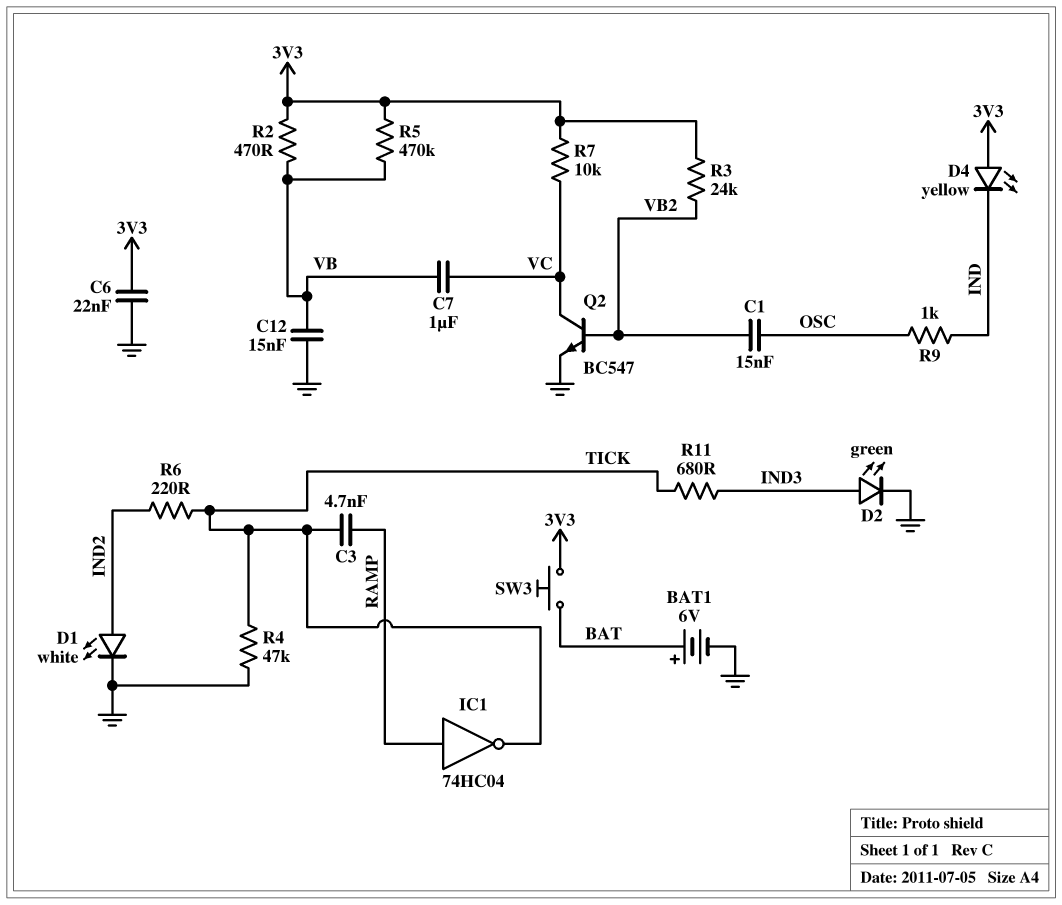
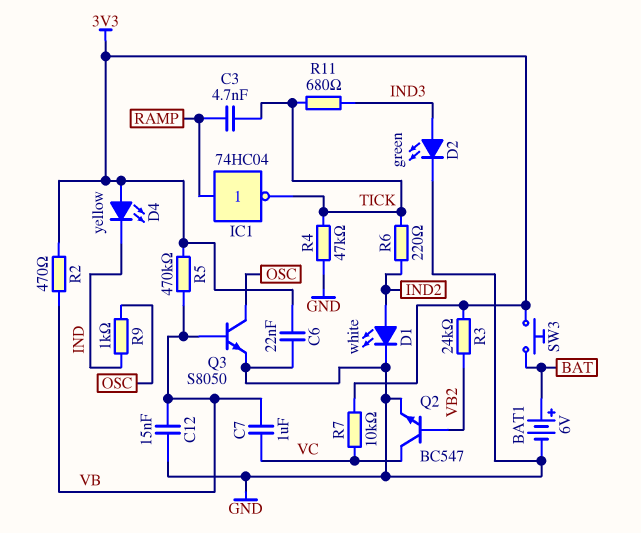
C1: 15nF (OSC, VB2) -> none
Q3: none -> NPN S8050 (B VB, C OSC, E GND)

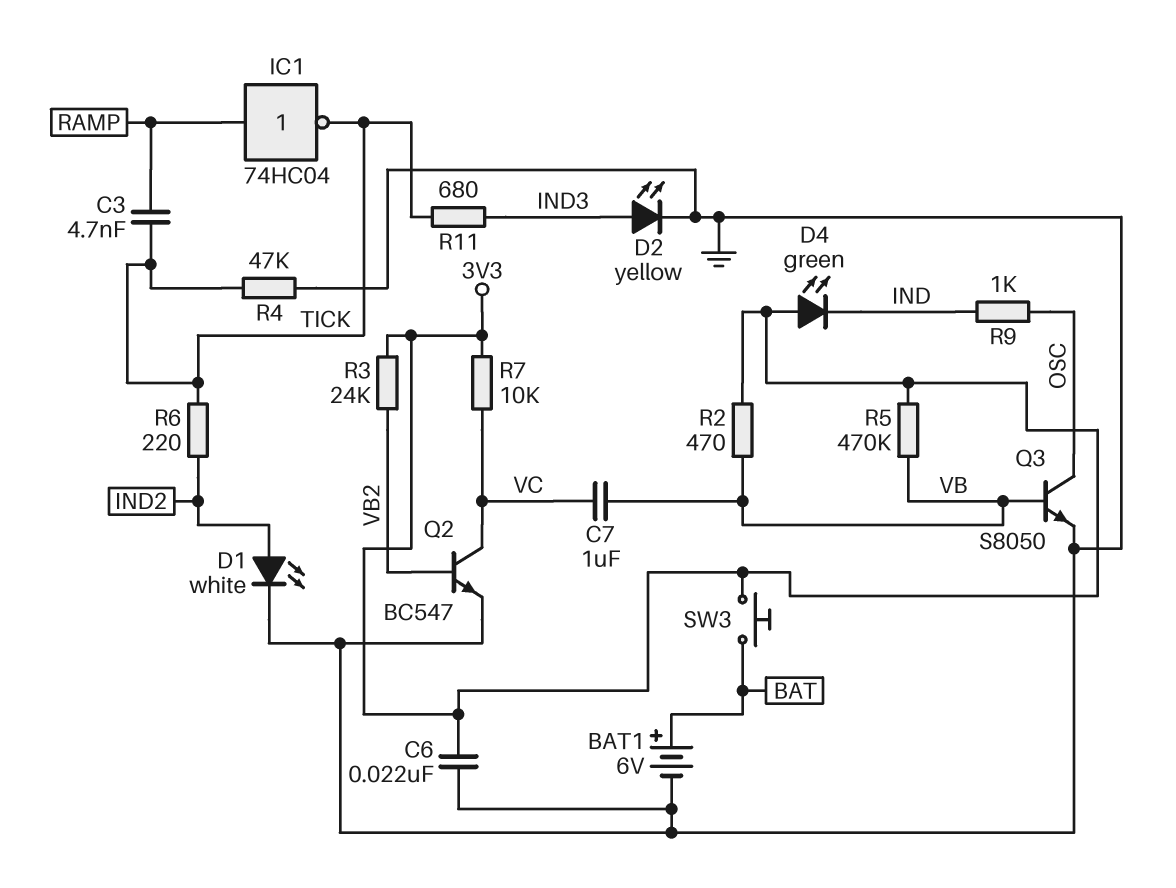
C12: 15nF (GND, VB) -> none
D2: LED green (A IND3, K GND) -> LED yellow (A IND3, K GND)
D4: LED yellow (A 3V3, K IND) -> LED green (A 3V3, K IND)

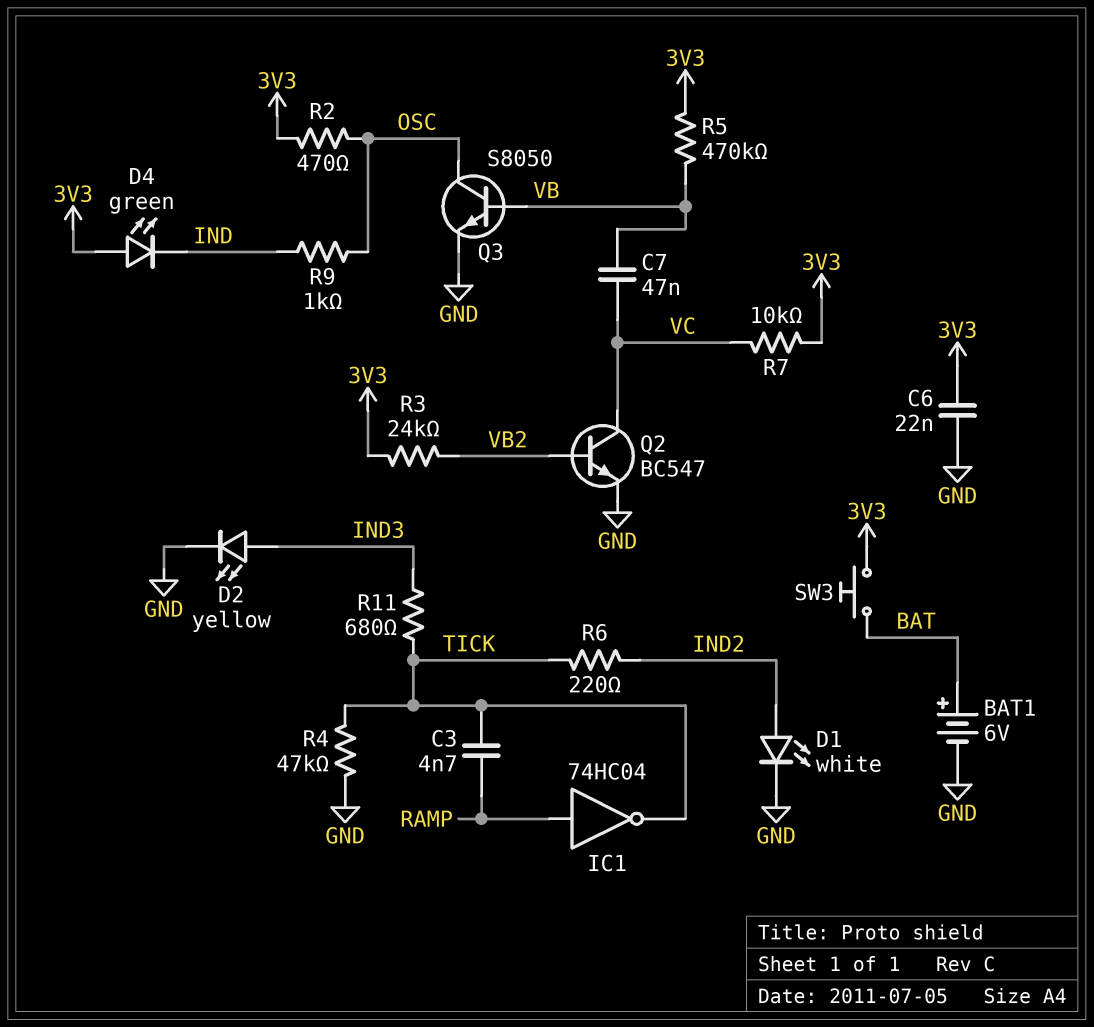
C7: 1uF (VB, VC) -> 47nF (VB, VC)
R2: 470 (3V3, VB) -> 470 (3V3, OSC)

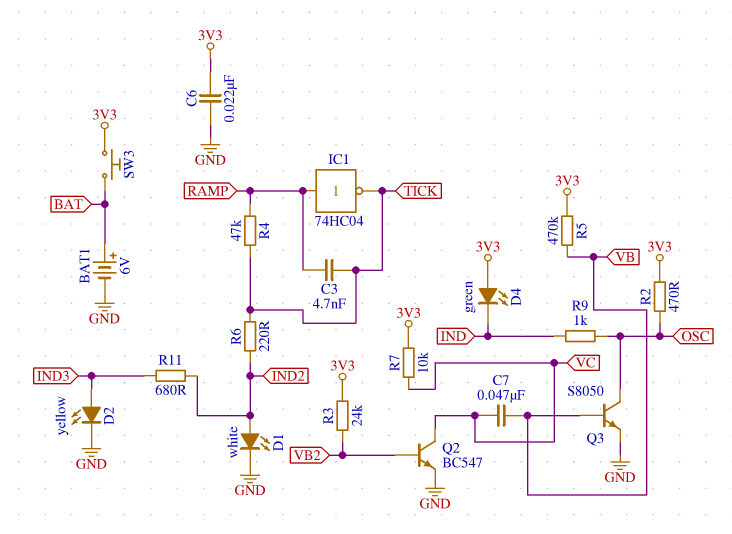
R4: 47k (GND, TICK) -> 47k (RAMP, TICK)
R11: 680 (IND3, TICK) -> 680 (IND2, IND3)

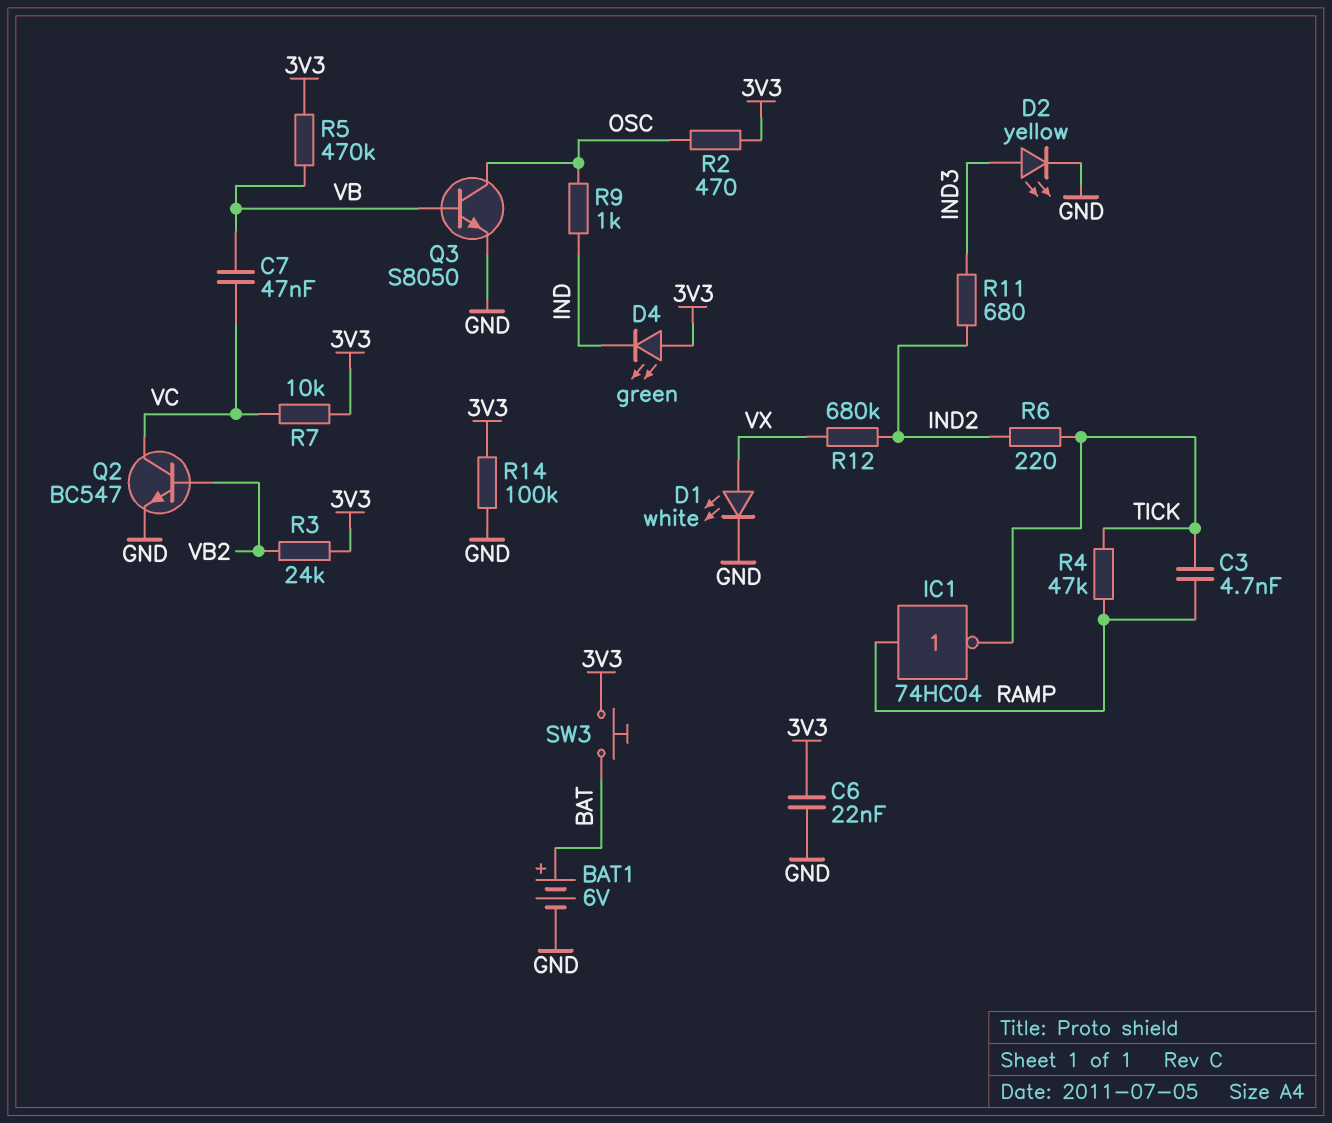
D1: LED white (A IND2, K GND) -> LED white (A VX, K GND)
R12: none -> 680k (IND2, VX)
R14: none -> 100k (3V3, GND)

